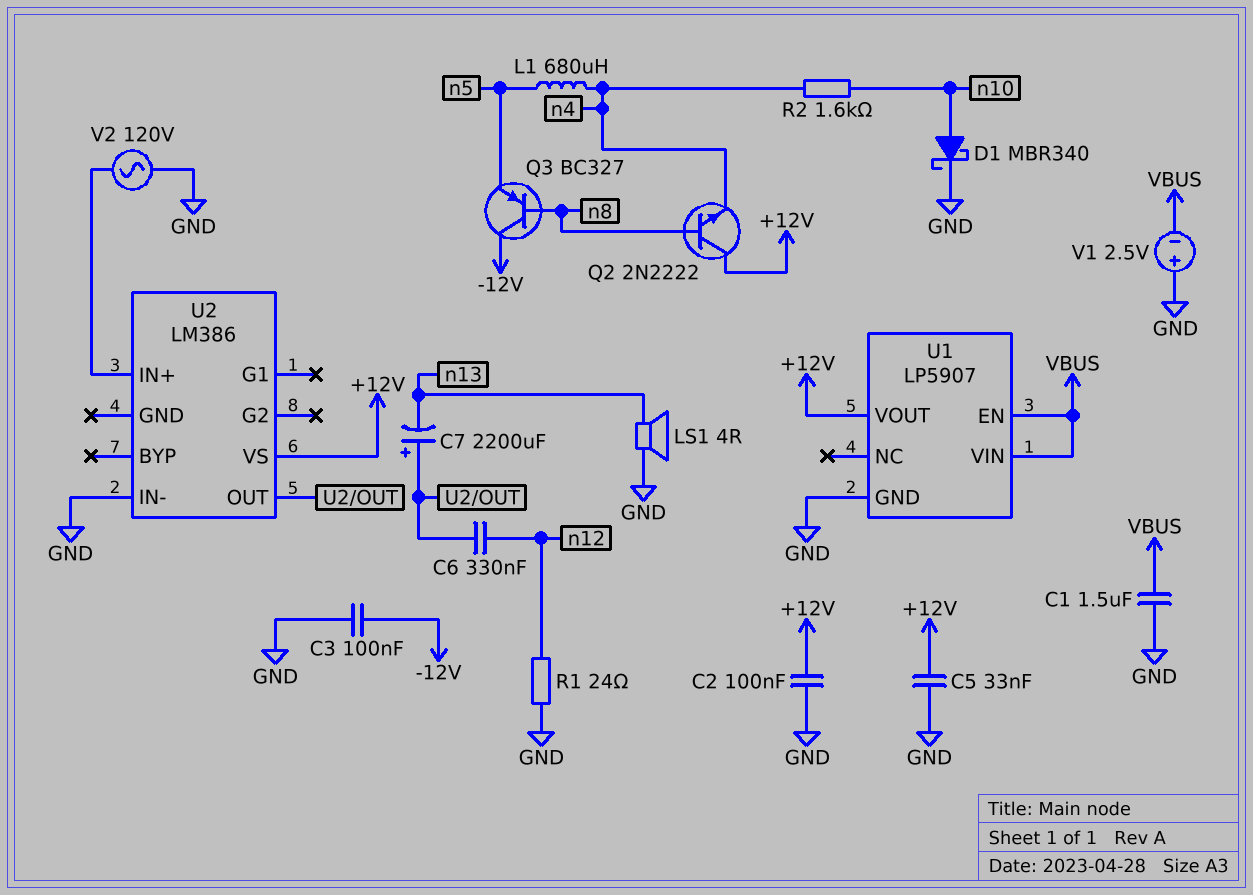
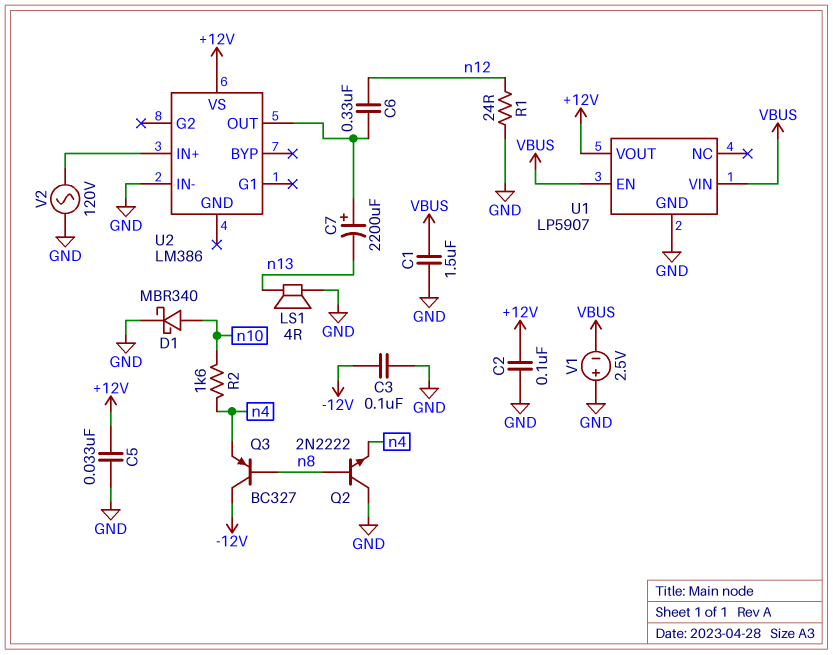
L1: 680uH (n4, n5) -> none
Q2: NPN 2N2222 (B n8, C +12V, E n4) -> NPN 2N2222 (B n8, C GND, E n4)
Q3: PNP BC327 (B n8, C -12V, E n5) -> PNP BC327 (B n8, C -12V, E n4)

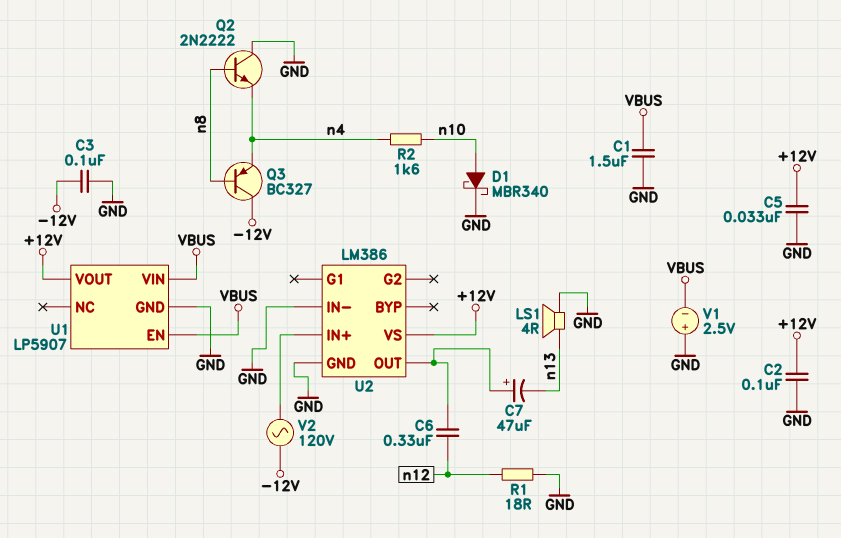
C7: 2200uF (plus U2/OUT, minus n13) -> 47uF (plus U2/OUT, minus n13)
R1: 24 (GND, n12) -> 18 (GND, n12)
U2 pin GND: none -> GND
V2: AC 120V (GND, U2/IN+) -> AC 120V (-12V, U2/IN+)

